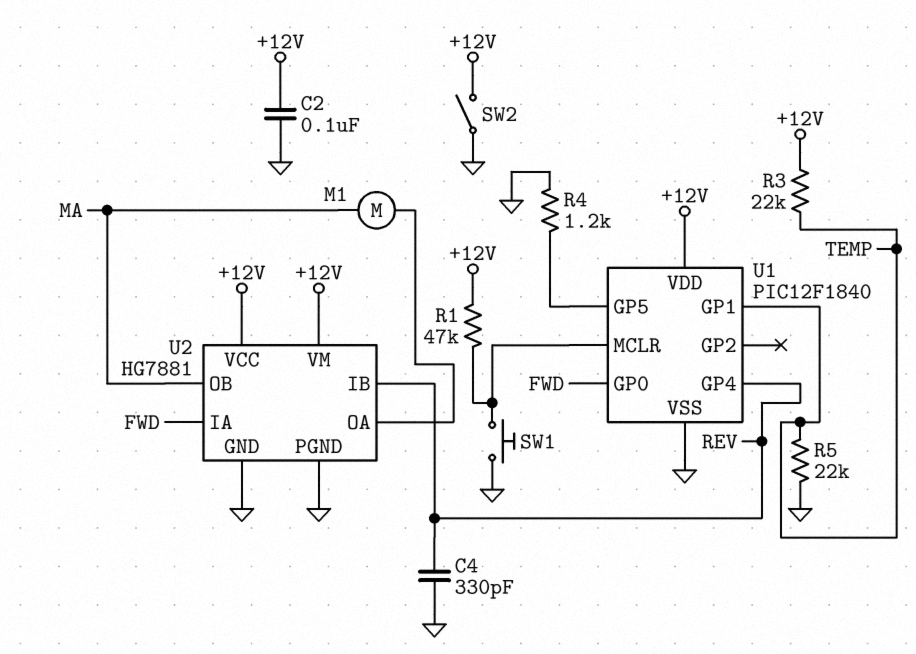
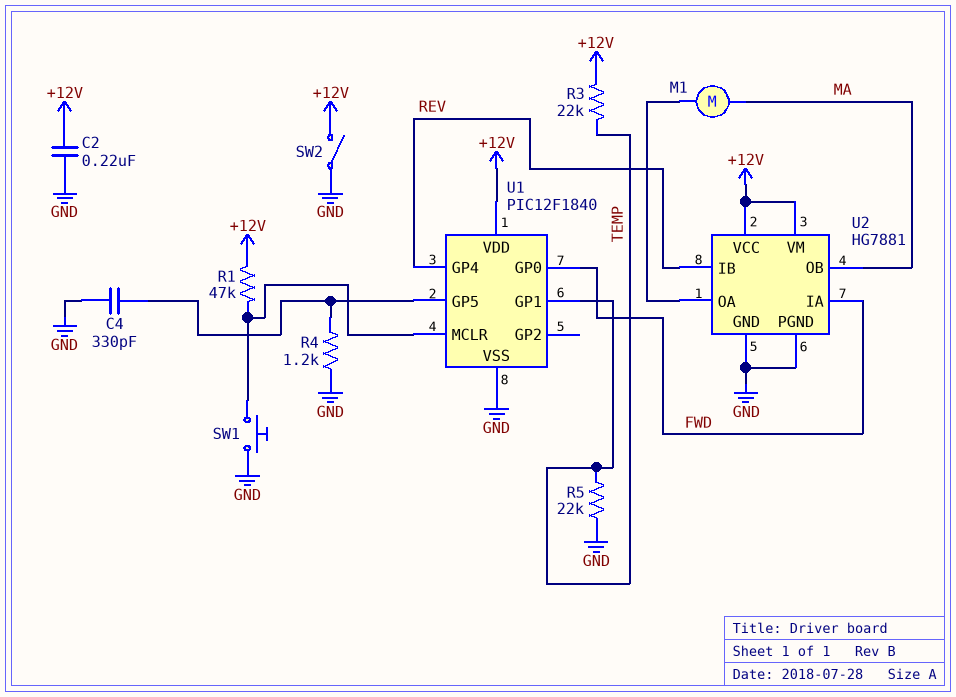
C2: 100nF (+12V, GND) -> 220nF (+12V, GND)
C4: 330pF (GND, REV) -> 330pF (GND, U1/GP5)

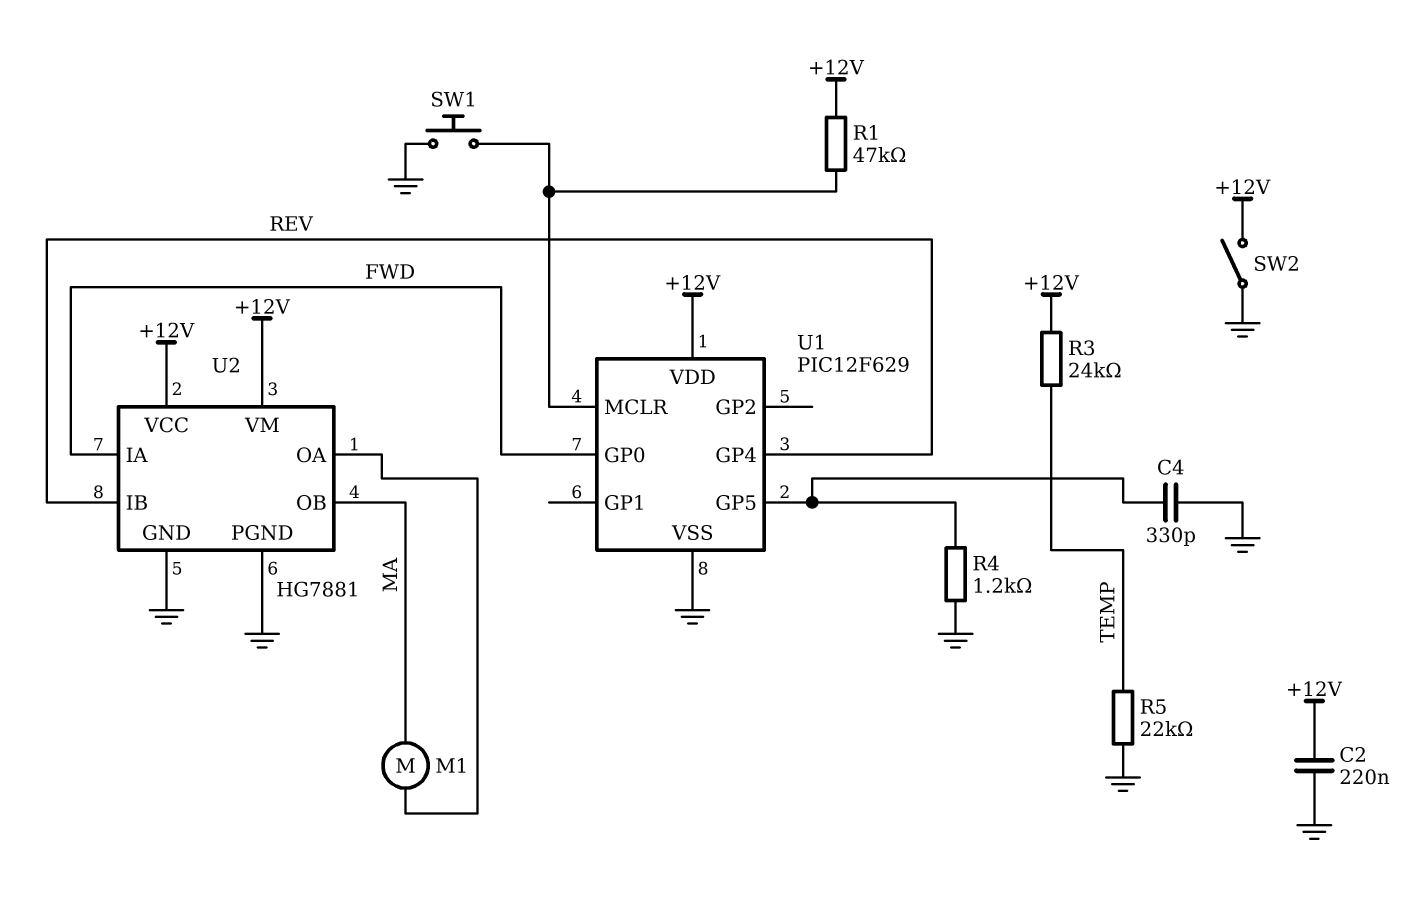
R3: 22k (+12V, TEMP) -> 24k (+12V, TEMP)
U1: PIC12F1840 -> PIC12F629
U1 pin GP1: TEMP -> none

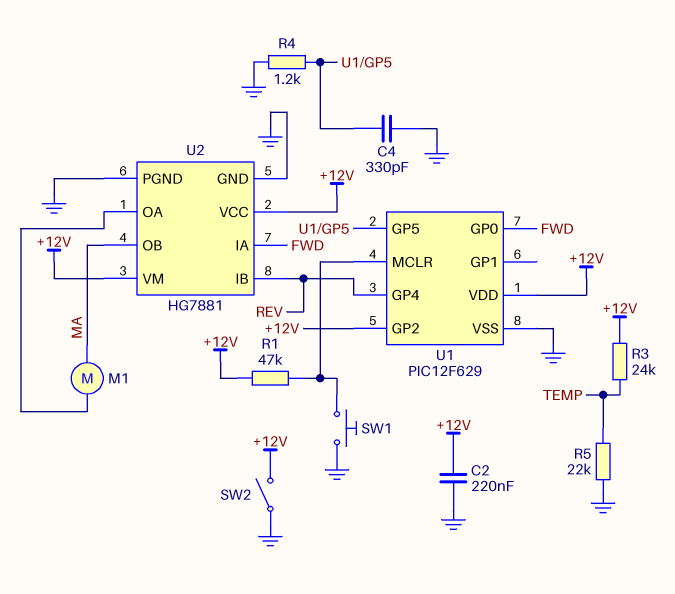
U1 pin GP2: none -> +12V

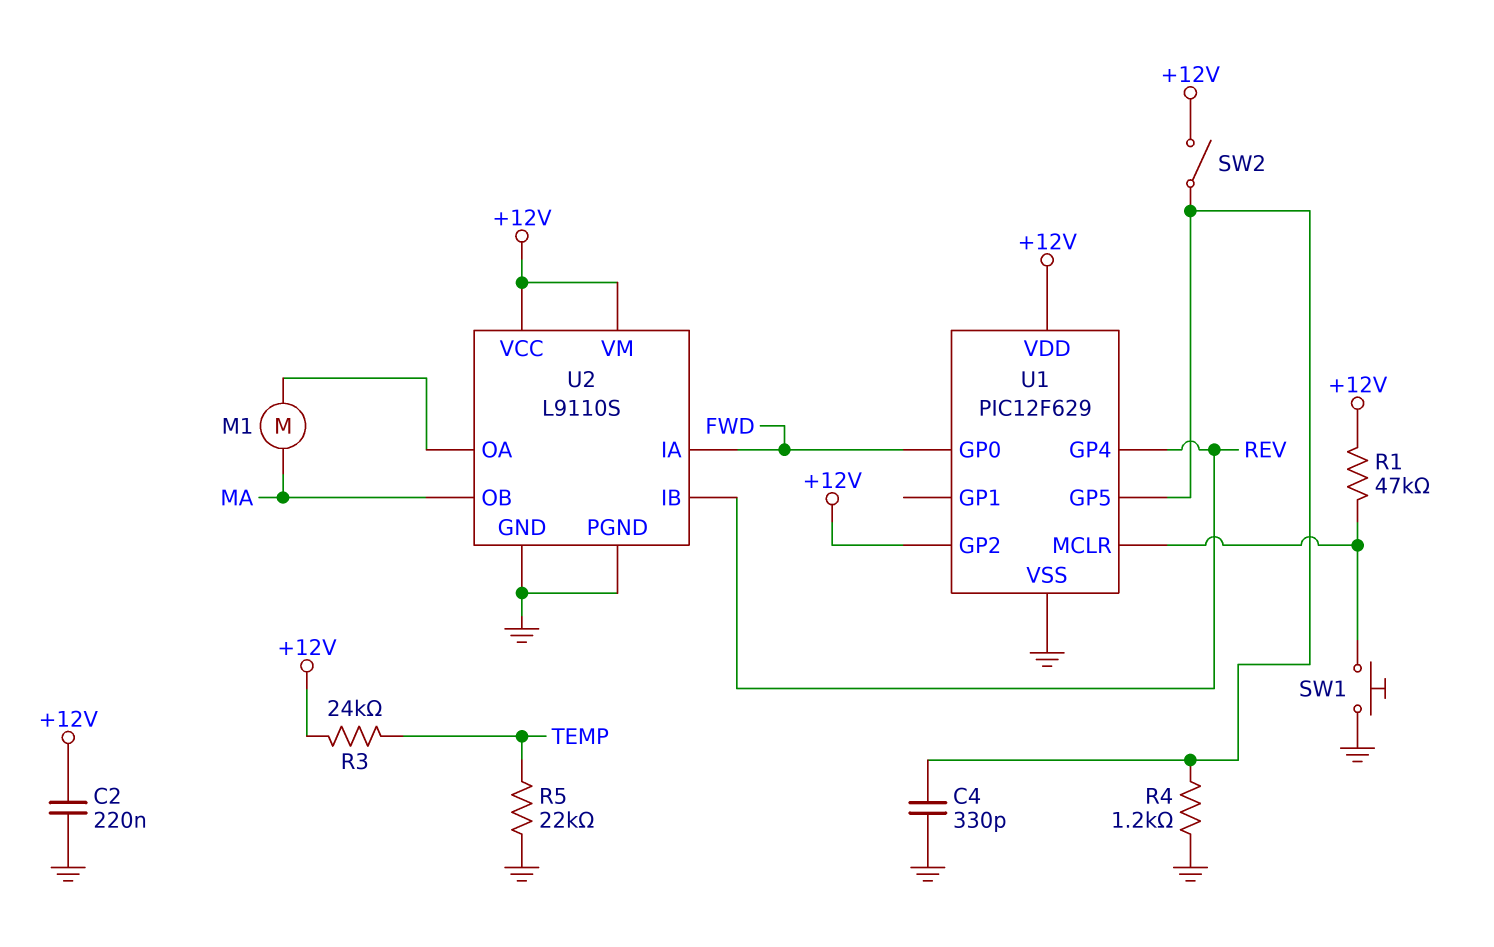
SW2: switch (+12V, GND) -> switch (+12V, U1/GP5)
U2: HG7881 -> L9110S

